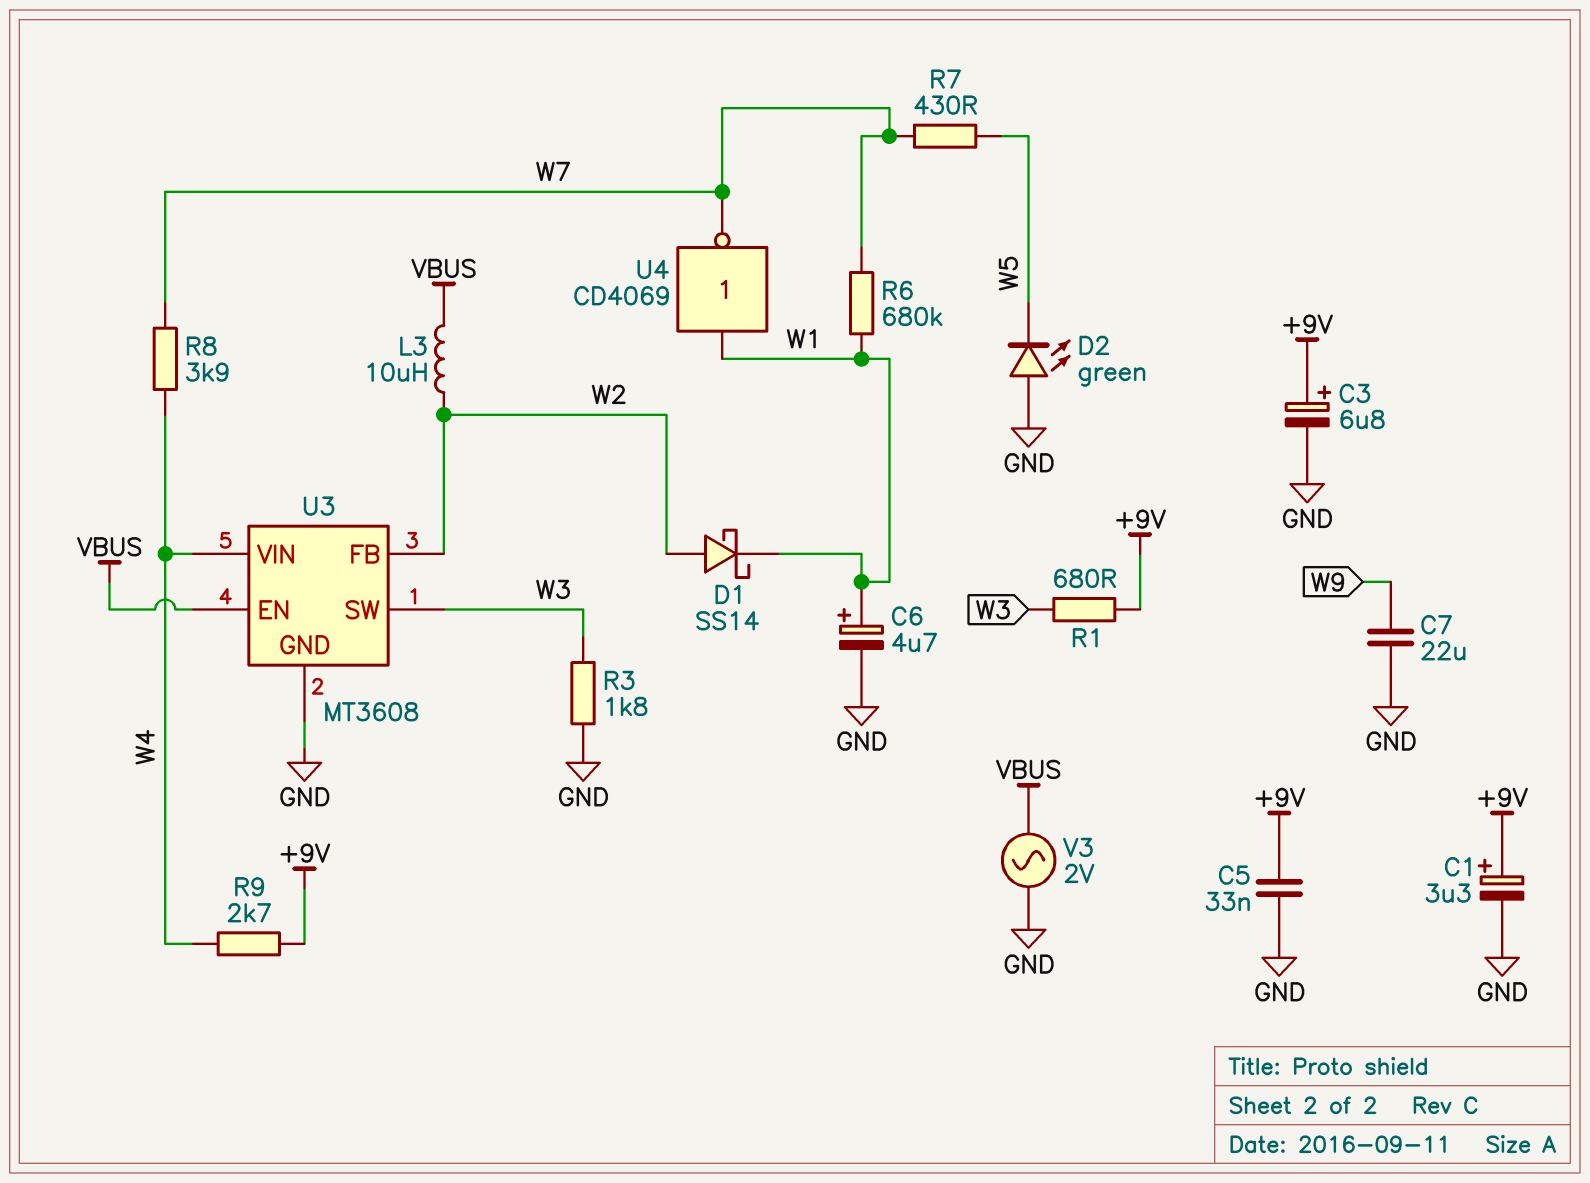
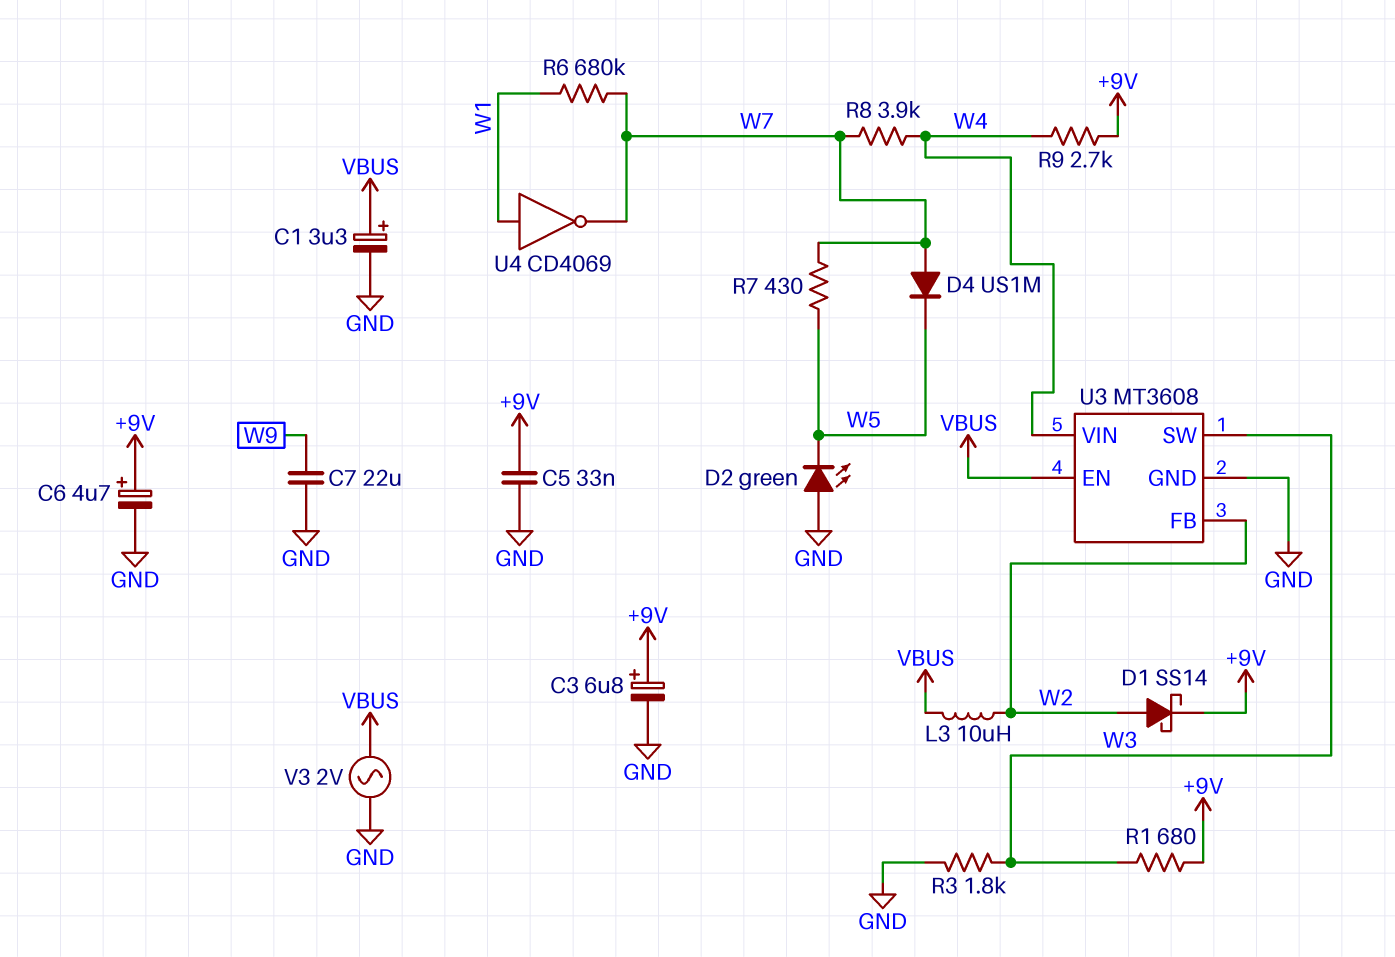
C1: 3.3uF (plus +9V, minus GND) -> 3.3uF (plus VBUS, minus GND)
C6: 4.7uF (plus W1, minus GND) -> 4.7uF (plus +9V, minus GND)
D1: schottky SS14 (A W2, K W1) -> schottky SS14 (A W2, K +9V)
D4: none -> diode US1M (A W7, K W5)

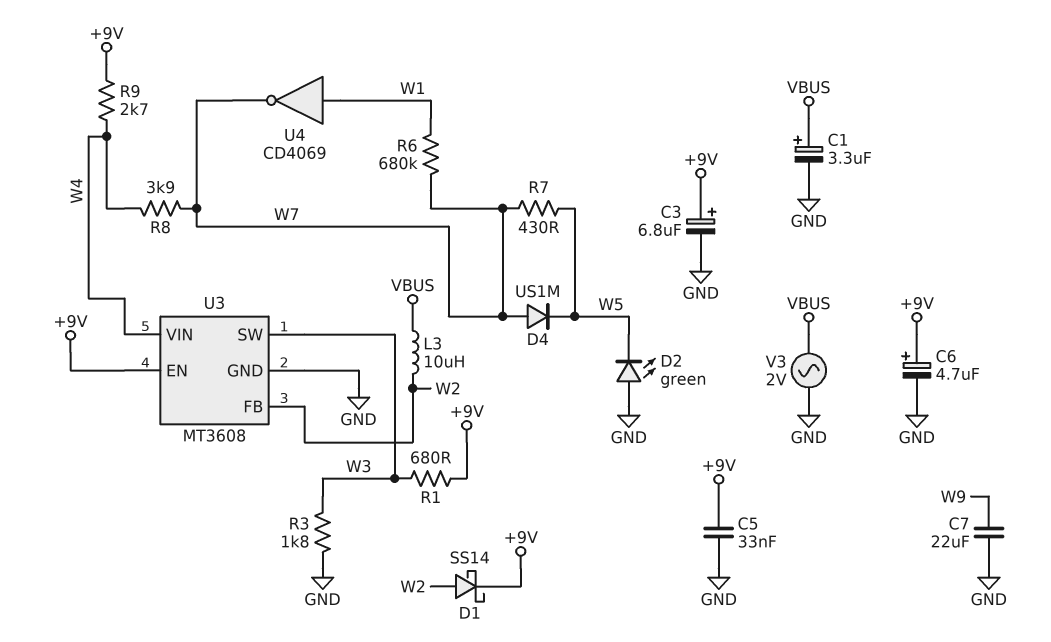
U3 pin EN: VBUS -> +9V

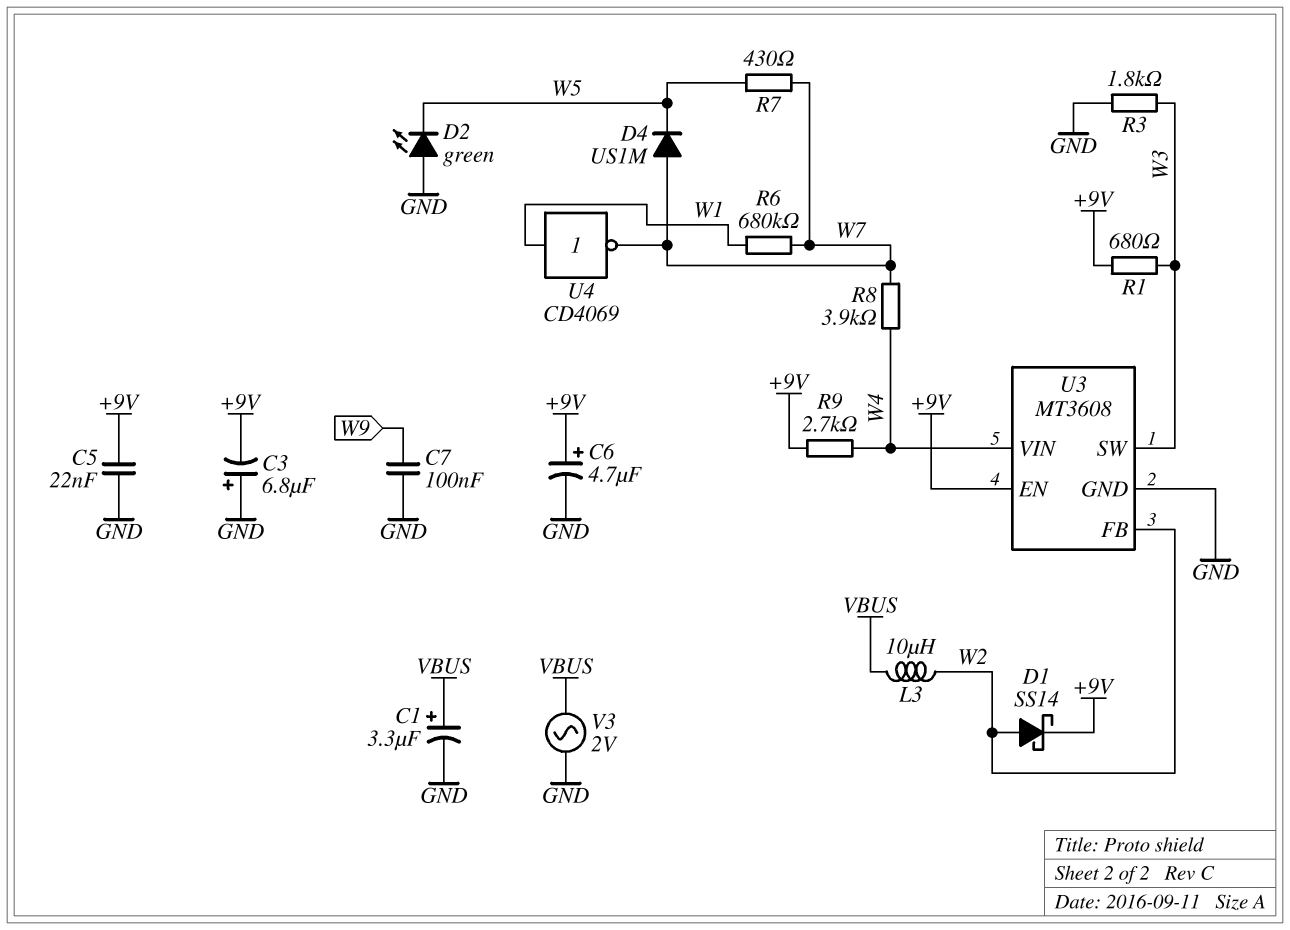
C3: 6.8uF (plus +9V, minus GND) -> 6.8uF (plus GND, minus +9V)
C5: 33nF (+9V, GND) -> 22nF (+9V, GND)
C7: 22uF (GND, W9) -> 100nF (GND, W9)

